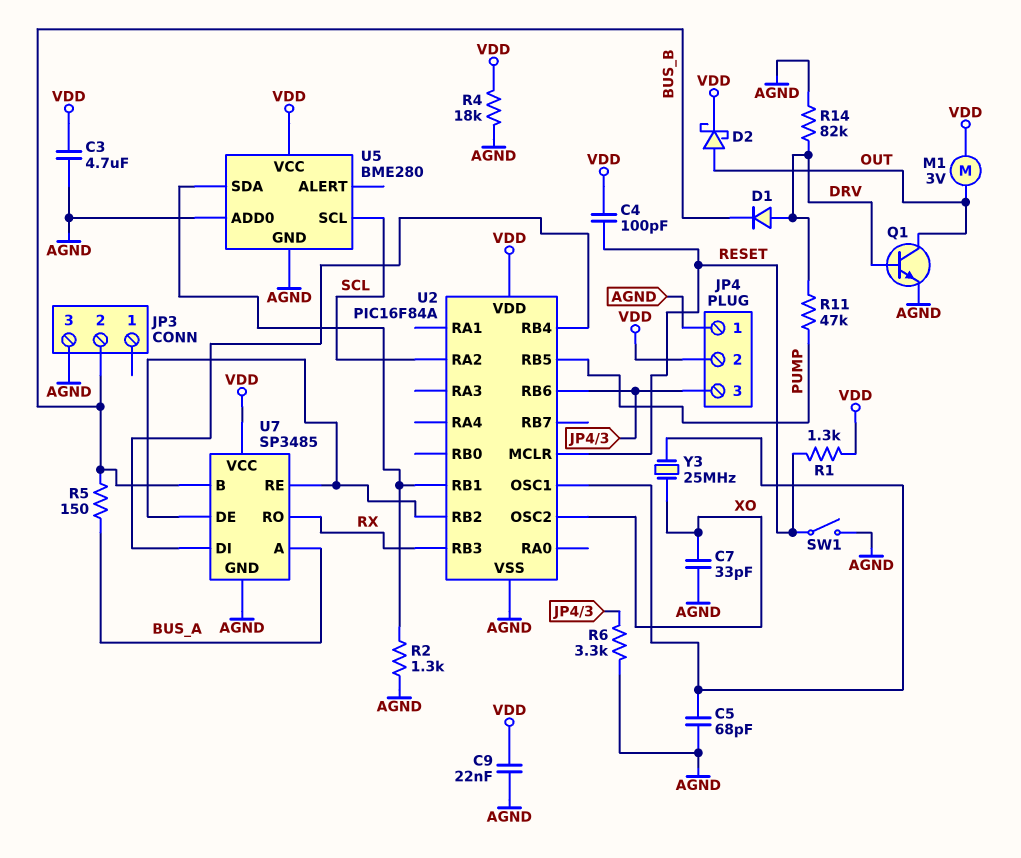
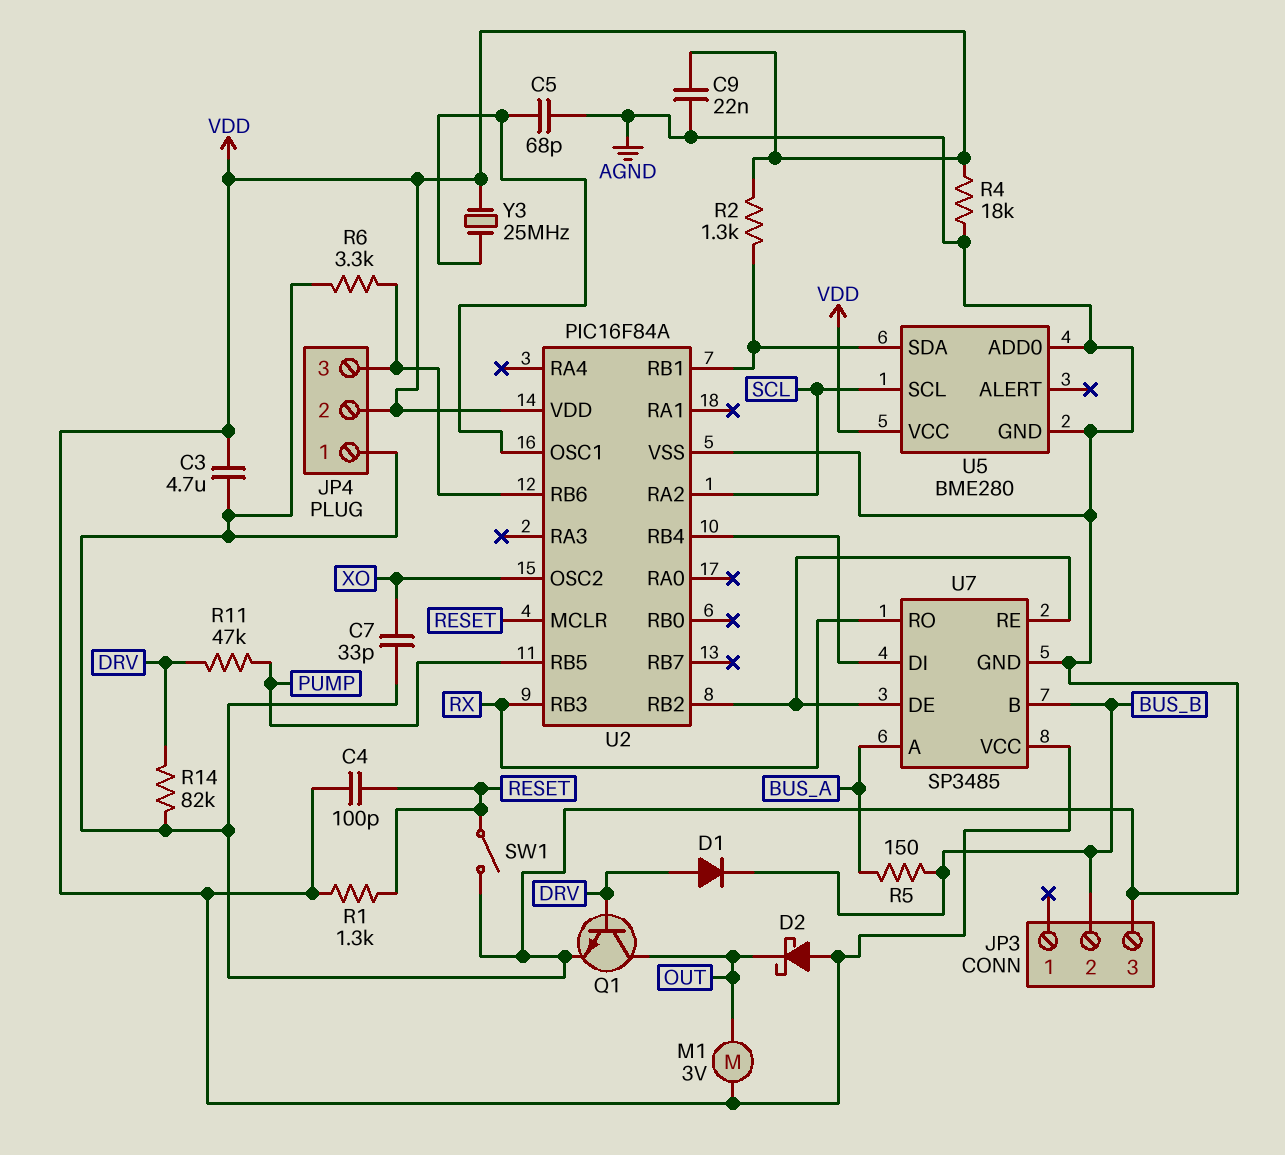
D2: schottky (A OUT, K VDD) -> schottky (A VDD, K OUT)
R2: 1.3k (AGND, U2/RB1) -> 1.3k (U2/RB1, VDD)
Y3: 25MHz (U2/OSC1, XO) -> 25MHz (U2/OSC1, VDD)

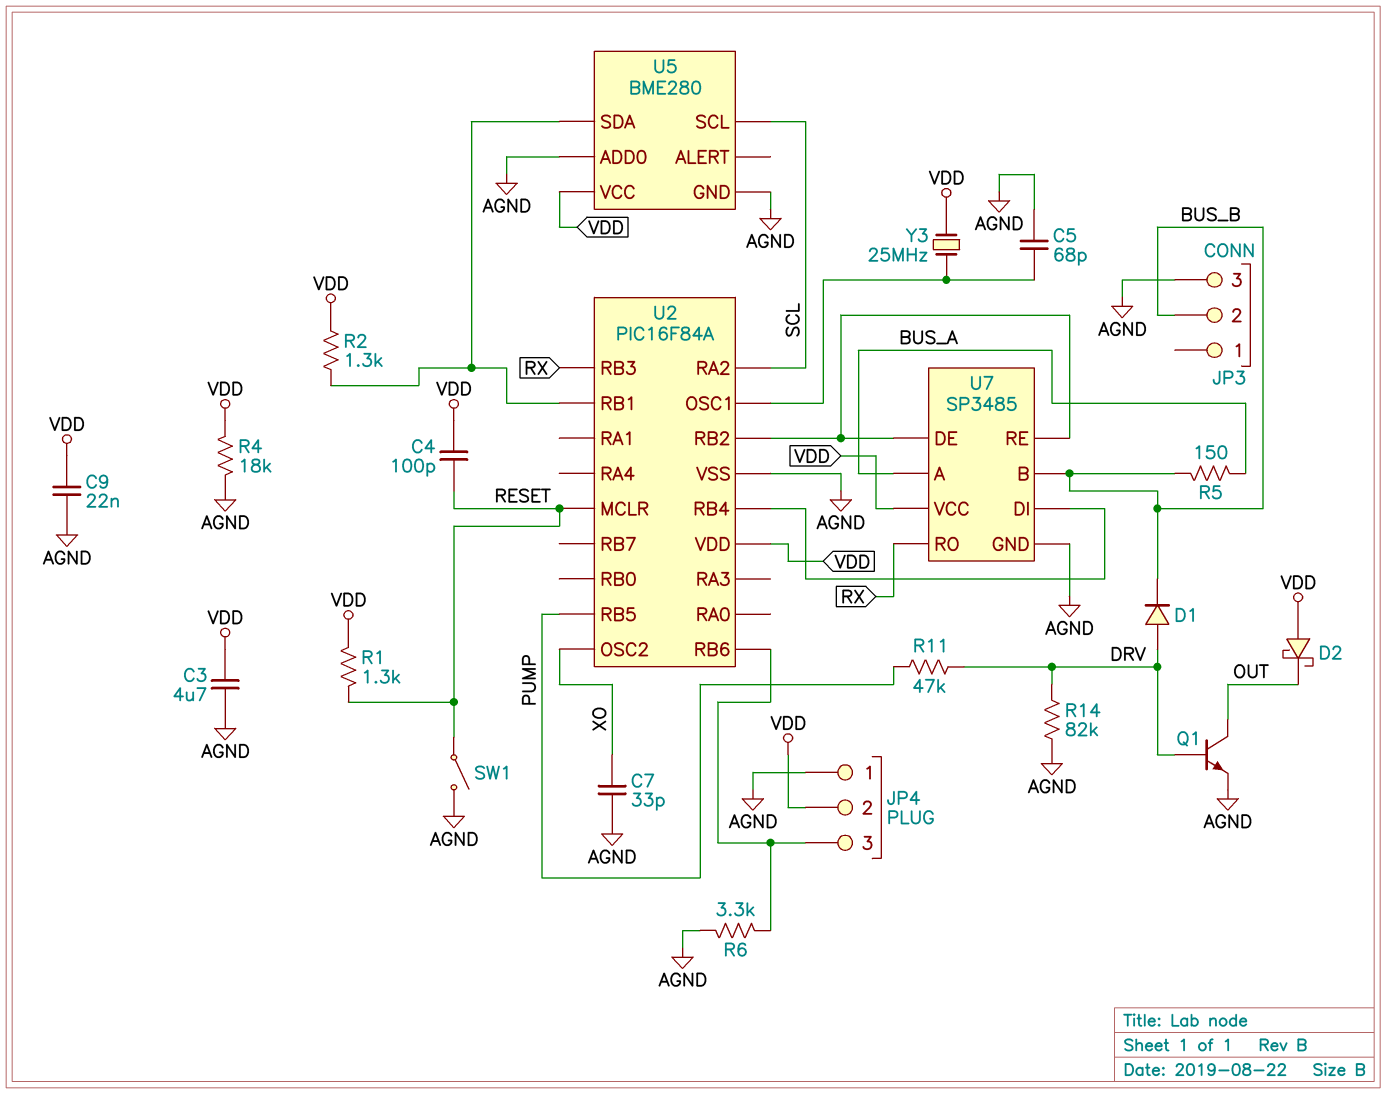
M1: motor 3V (OUT, VDD) -> none

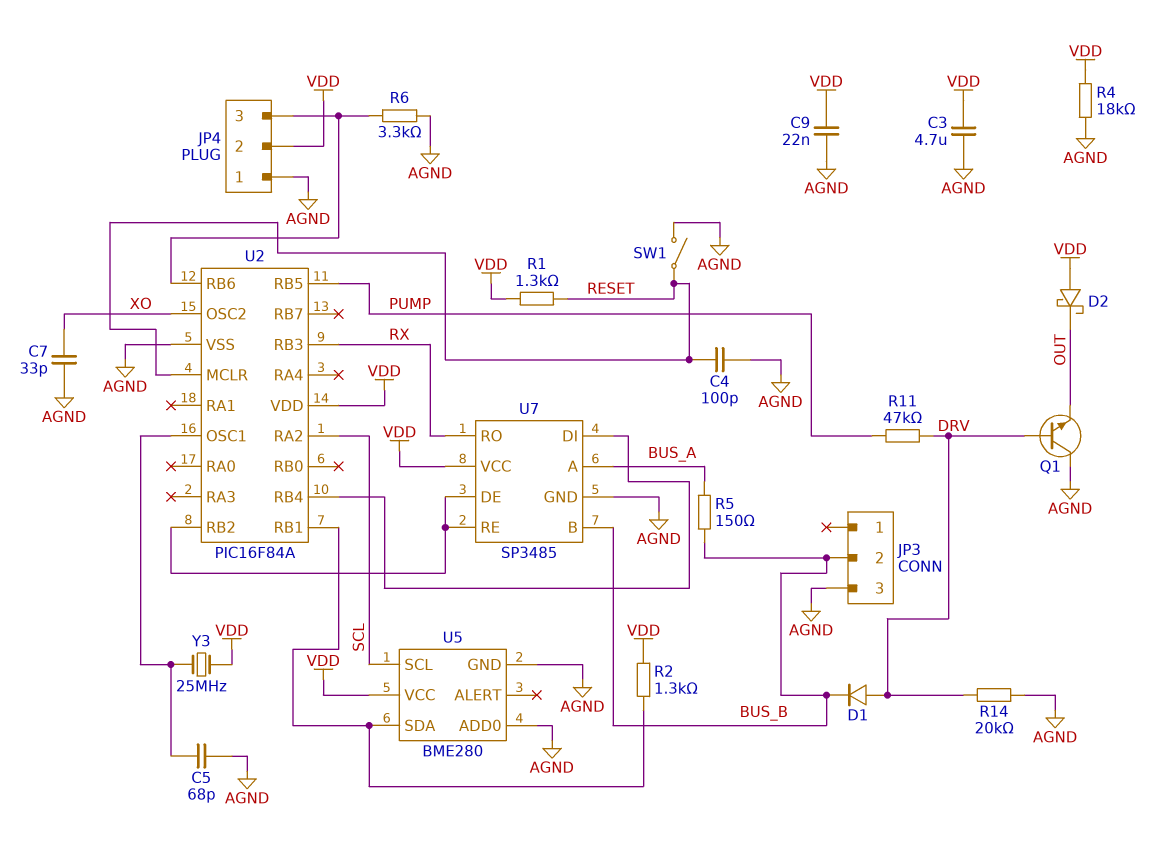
C4: 100pF (RESET, VDD) -> 100pF (AGND, RESET)
Q1: NPN (B DRV, C OUT, E AGND) -> NPN (B DRV, C AGND, E OUT)
R14: 82k (AGND, DRV) -> 20k (AGND, DRV)

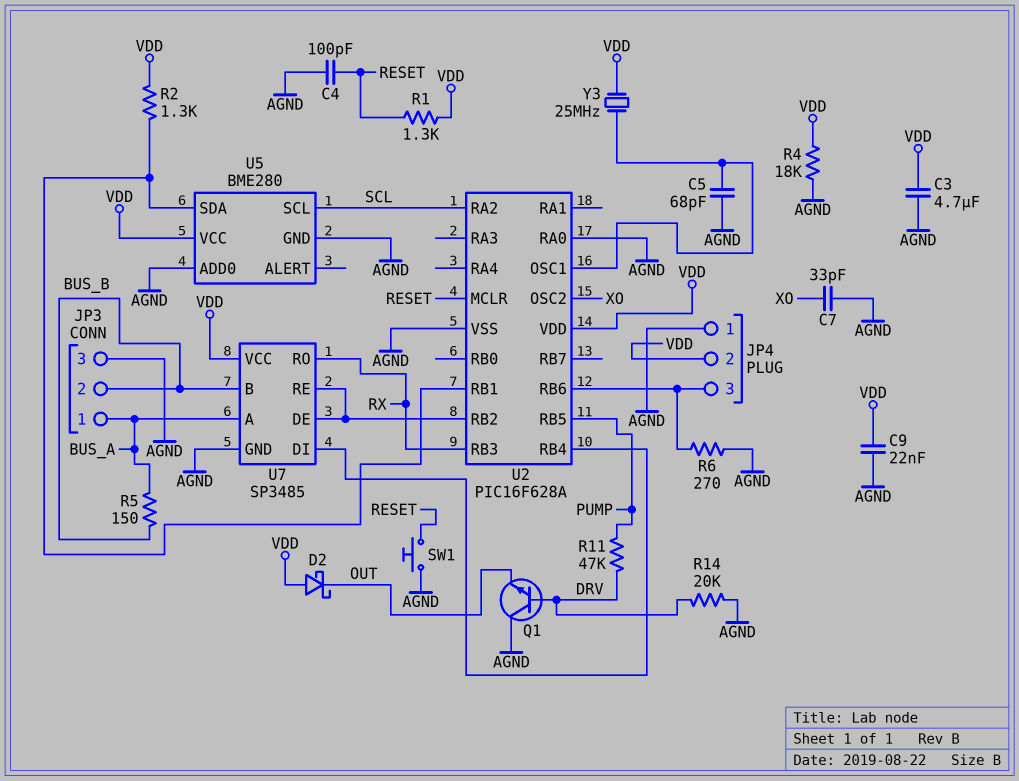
D1: diode (A DRV, K BUS_B) -> none
JP3 pin 1: none -> BUS_A
R6: 3.3k (AGND, JP4/3) -> 270 (AGND, JP4/3)
SW1: switch (AGND, RESET) -> button (AGND, RESET)
U2: PIC16F84A -> PIC16F628A
U2 pin RA0: none -> AGND

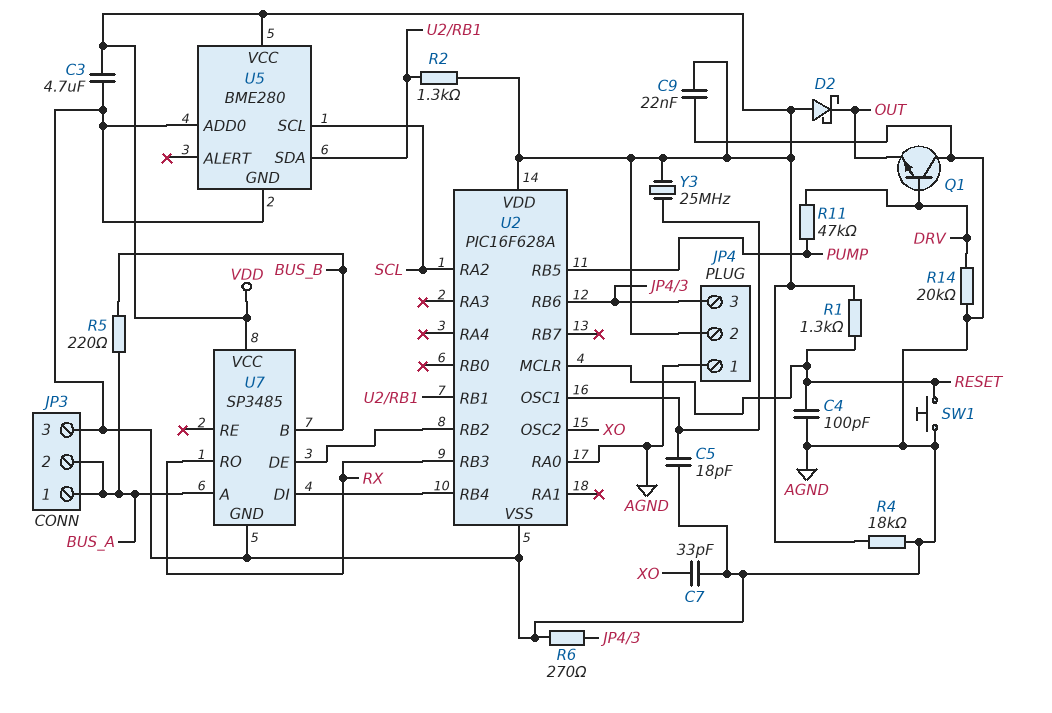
C5: 68pF (AGND, U2/OSC1) -> 18pF (AGND, U2/OSC1)
JP3 pin 2: BUS_B -> BUS_A
R5: 150 (BUS_A, BUS_B) -> 220 (BUS_A, BUS_B)
U7 pin RE: U2/RB2 -> none

